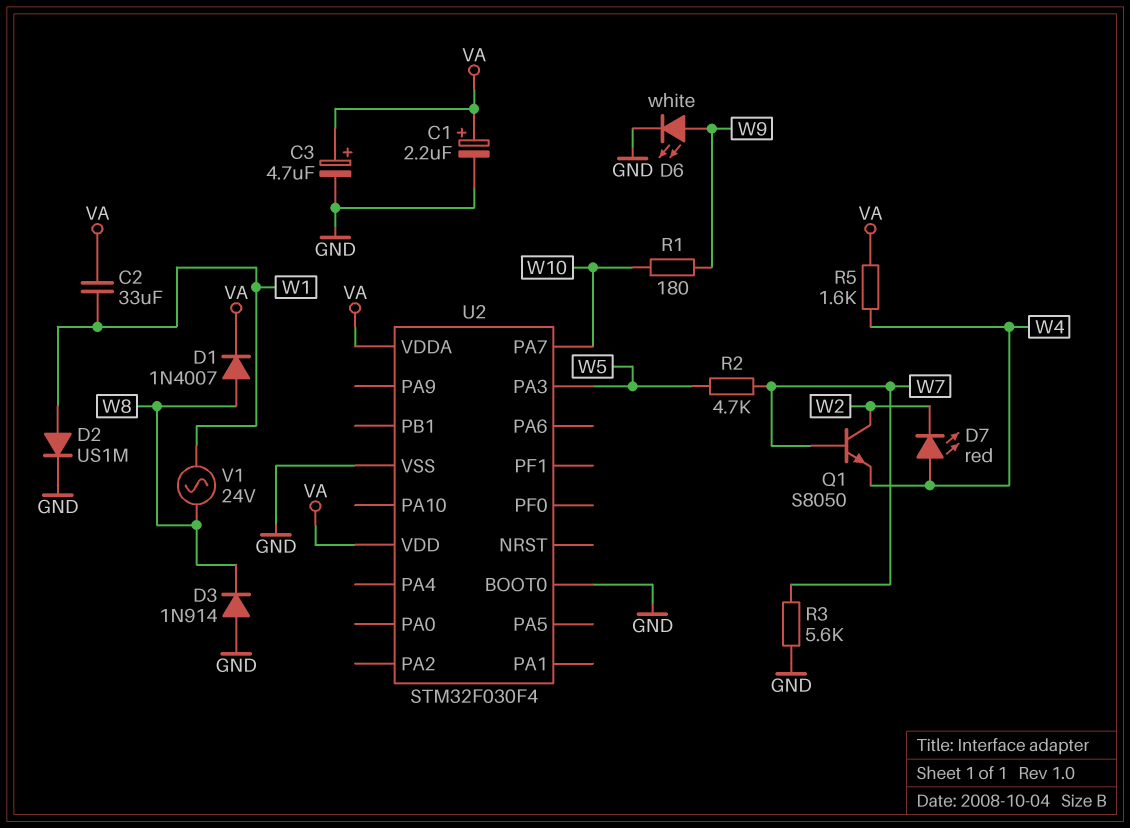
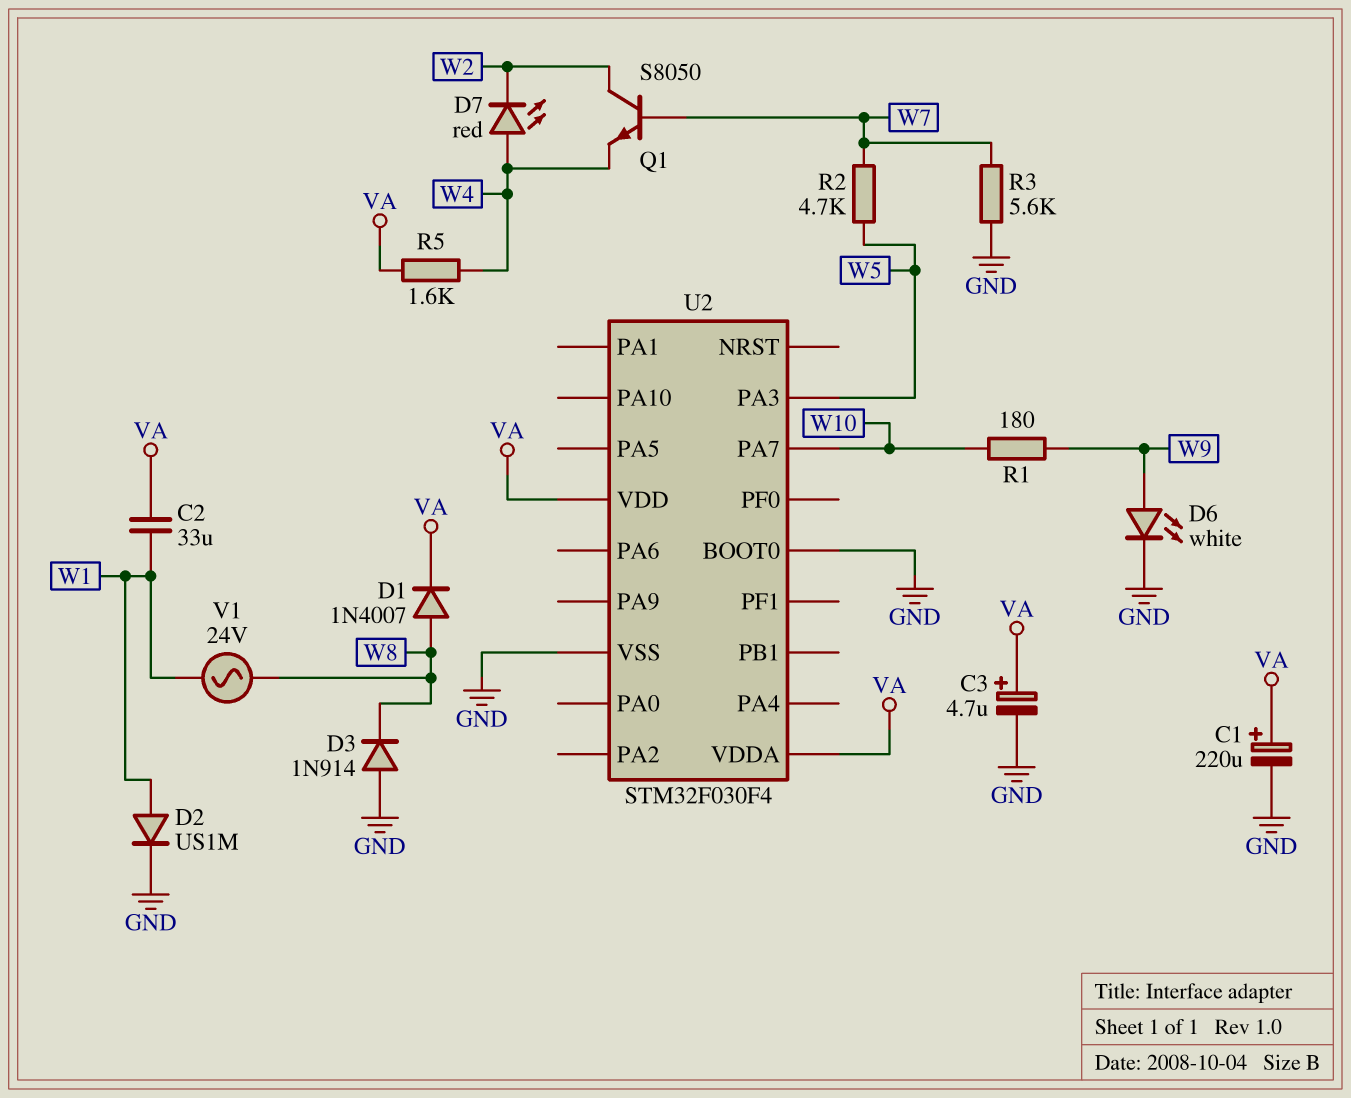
C1: 2.2uF (plus VA, minus GND) -> 220uF (plus VA, minus GND)

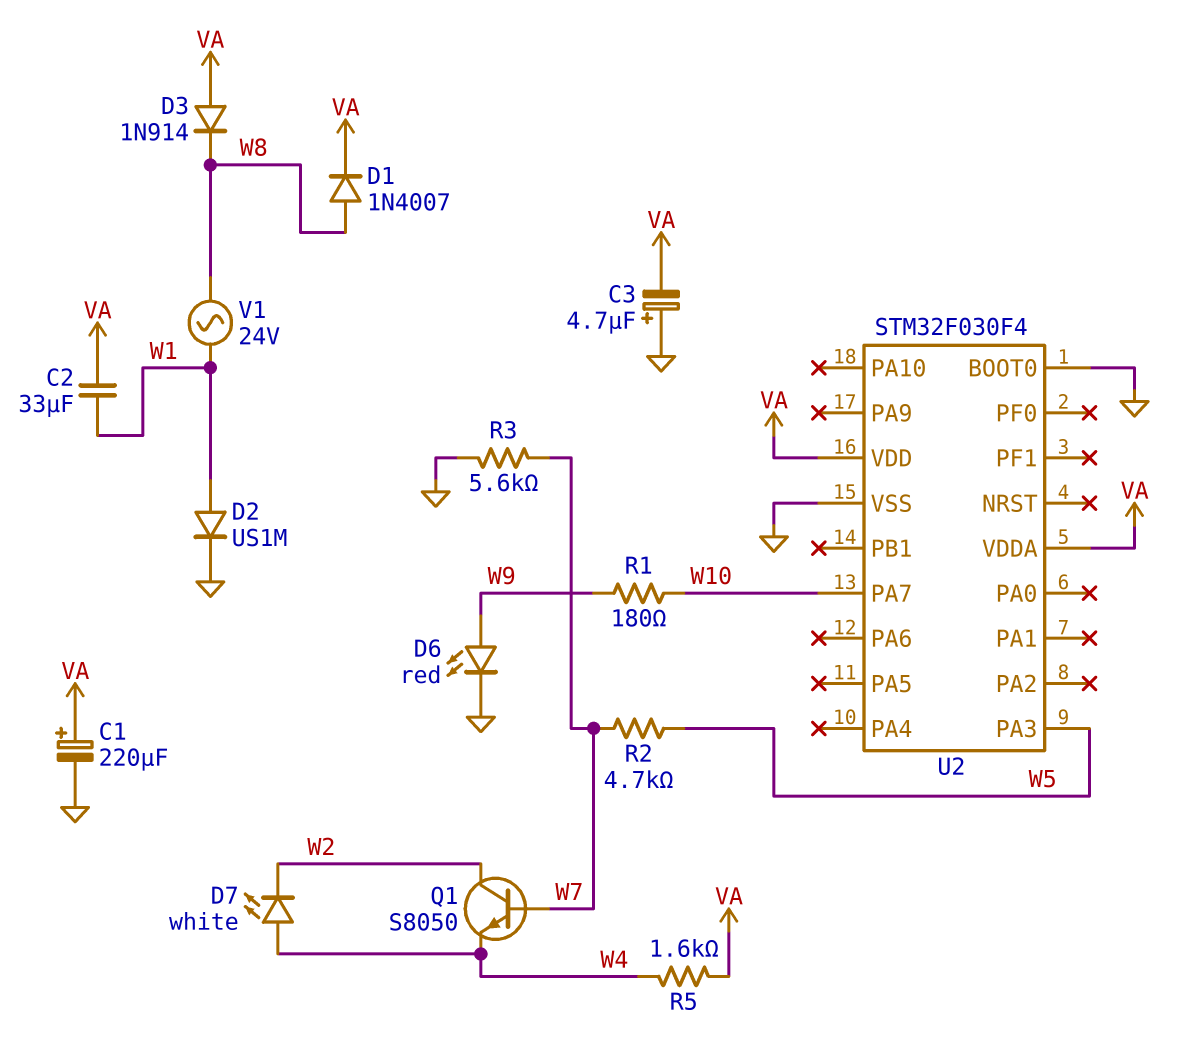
C3: 4.7uF (plus VA, minus GND) -> 4.7uF (plus GND, minus VA)
D3: diode 1N914 (A GND, K W8) -> diode 1N914 (A VA, K W8)
D6: LED white (A W9, K GND) -> LED red (A W9, K GND)
D7: LED red (A W4, K W2) -> LED white (A W4, K W2)

